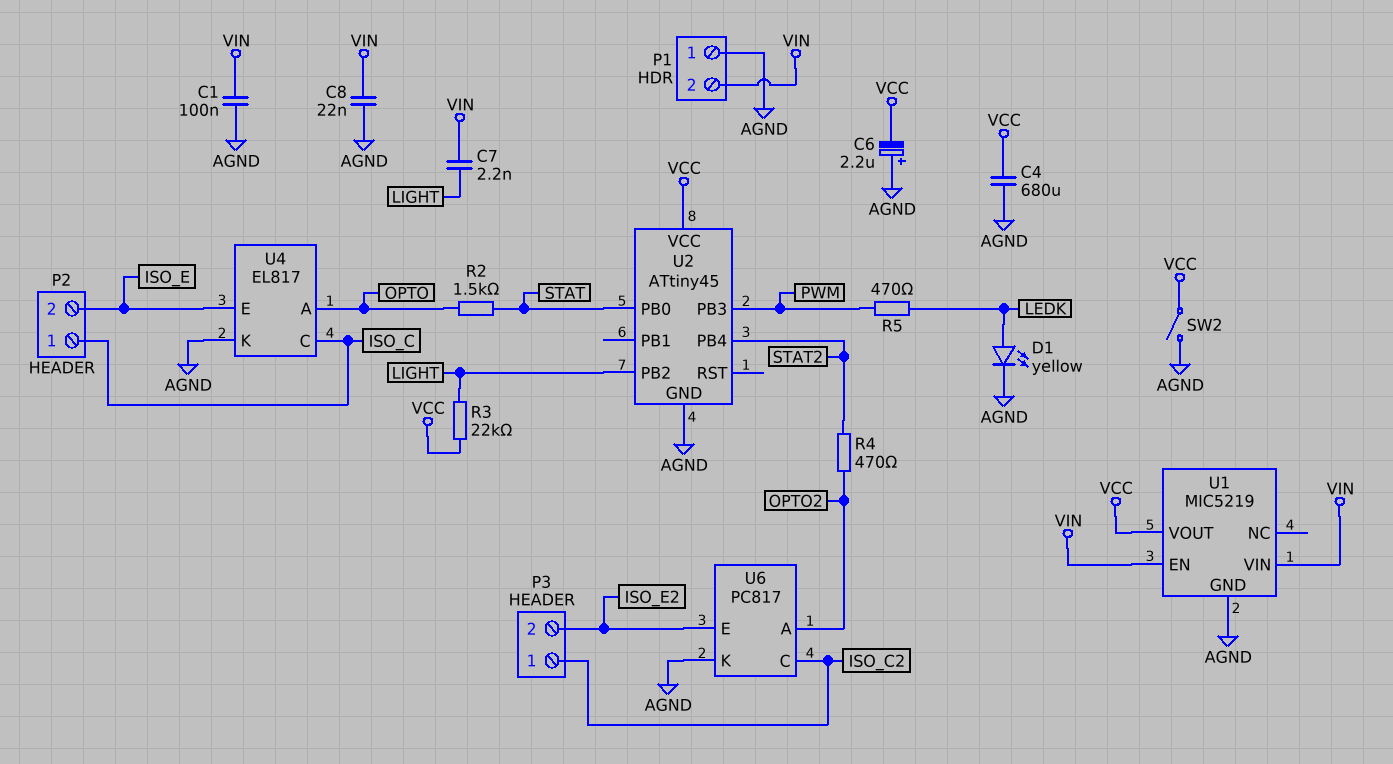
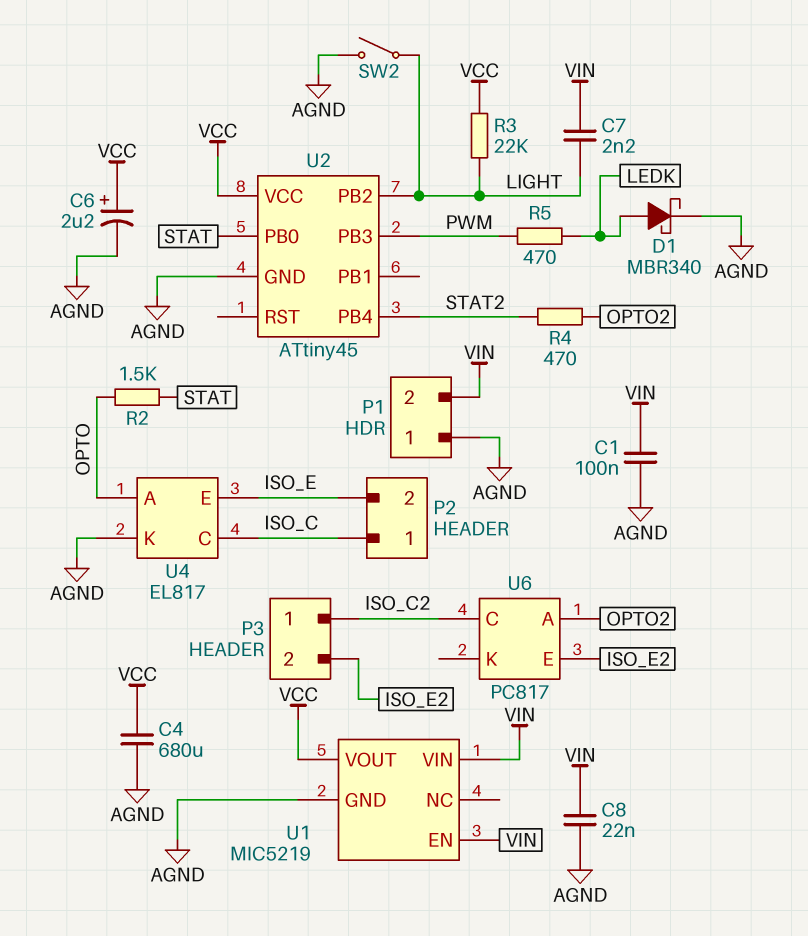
C6: 2.2uF (plus AGND, minus VCC) -> 2.2uF (plus VCC, minus AGND)
D1: LED yellow (A LEDK, K AGND) -> schottky MBR340 (A LEDK, K AGND)
SW2: switch (AGND, VCC) -> switch (AGND, LIGHT)
U6 pin K: AGND -> none

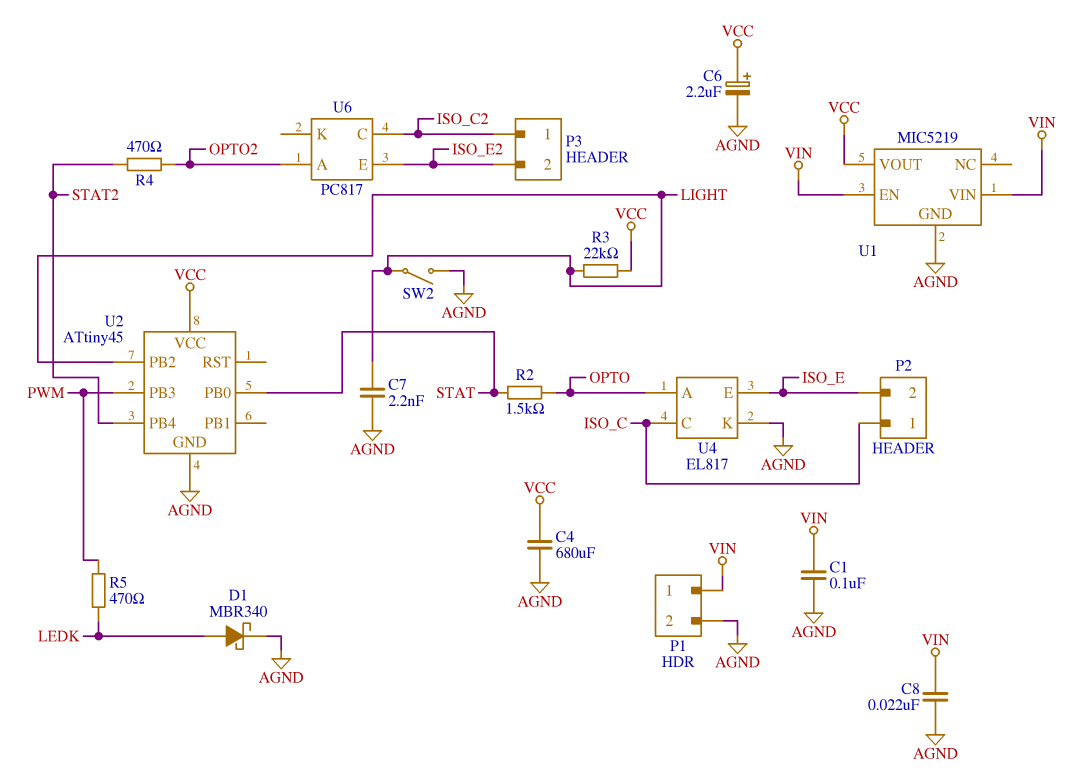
C7: 2.2nF (LIGHT, VIN) -> 2.2nF (AGND, LIGHT)
P1 pin 1: AGND -> VIN
P1 pin 2: VIN -> AGND

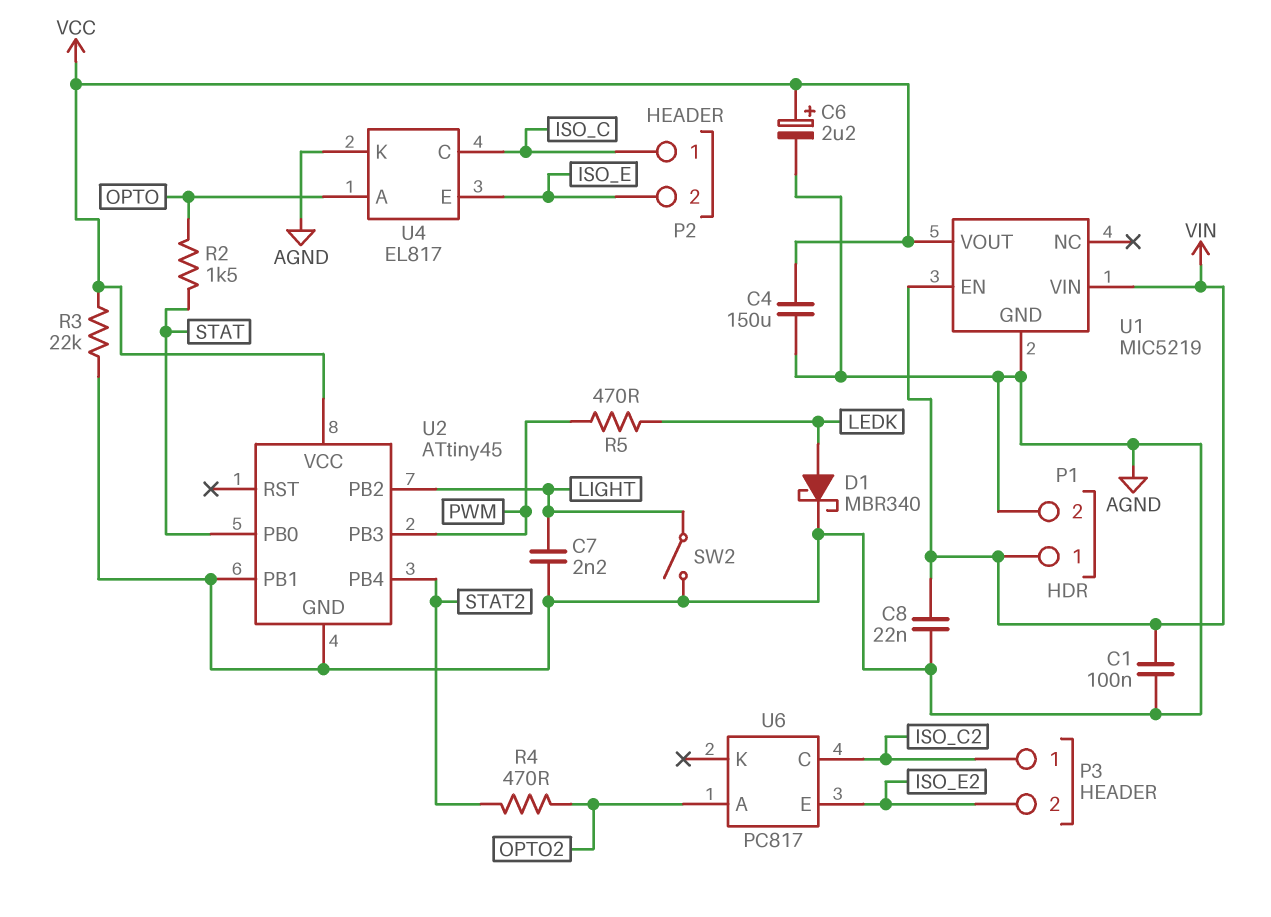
C4: 680uF (AGND, VCC) -> 150uF (AGND, VCC)
R3: 22k (LIGHT, VCC) -> 22k (AGND, VCC)
U2 pin PB1: none -> AGND

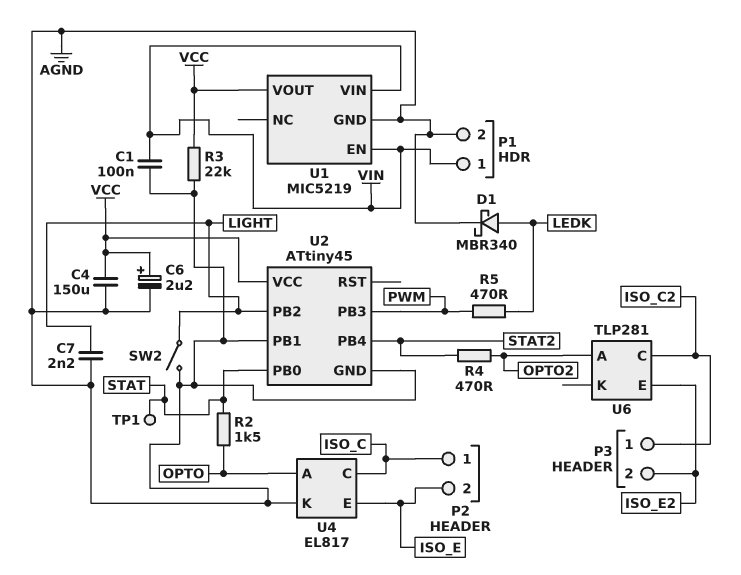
C8: 22nF (AGND, VIN) -> none
TP1: none -> test point (STAT)
U6: PC817 -> TLP281

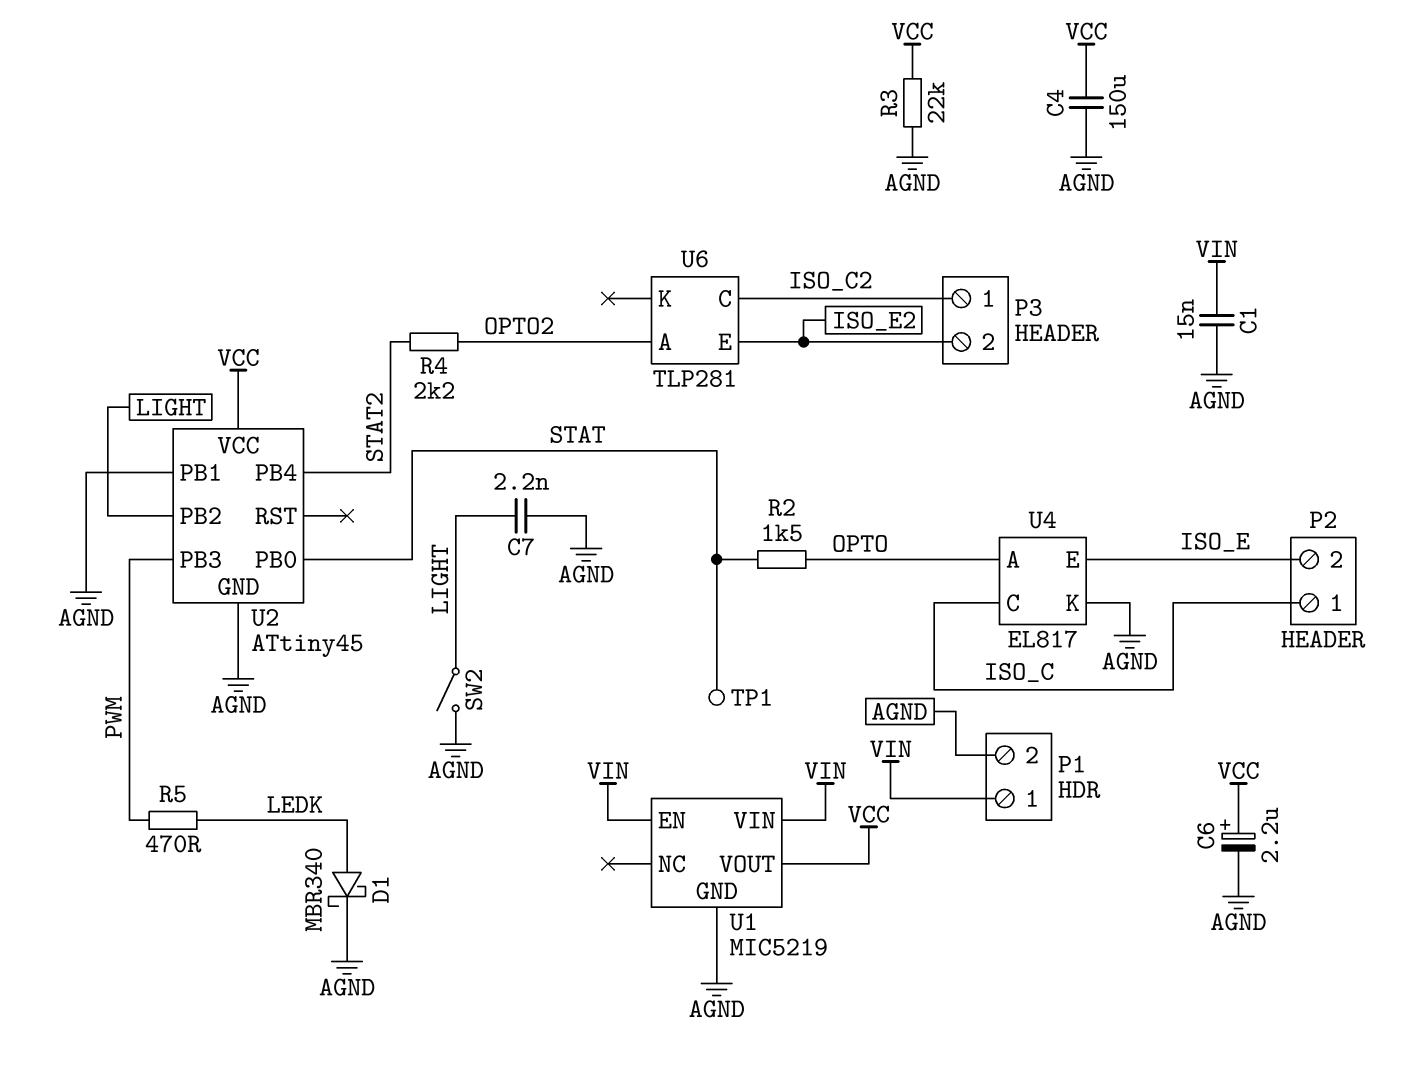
C1: 100nF (AGND, VIN) -> 15nF (AGND, VIN)
R4: 470 (OPTO2, STAT2) -> 2.2k (OPTO2, STAT2)

